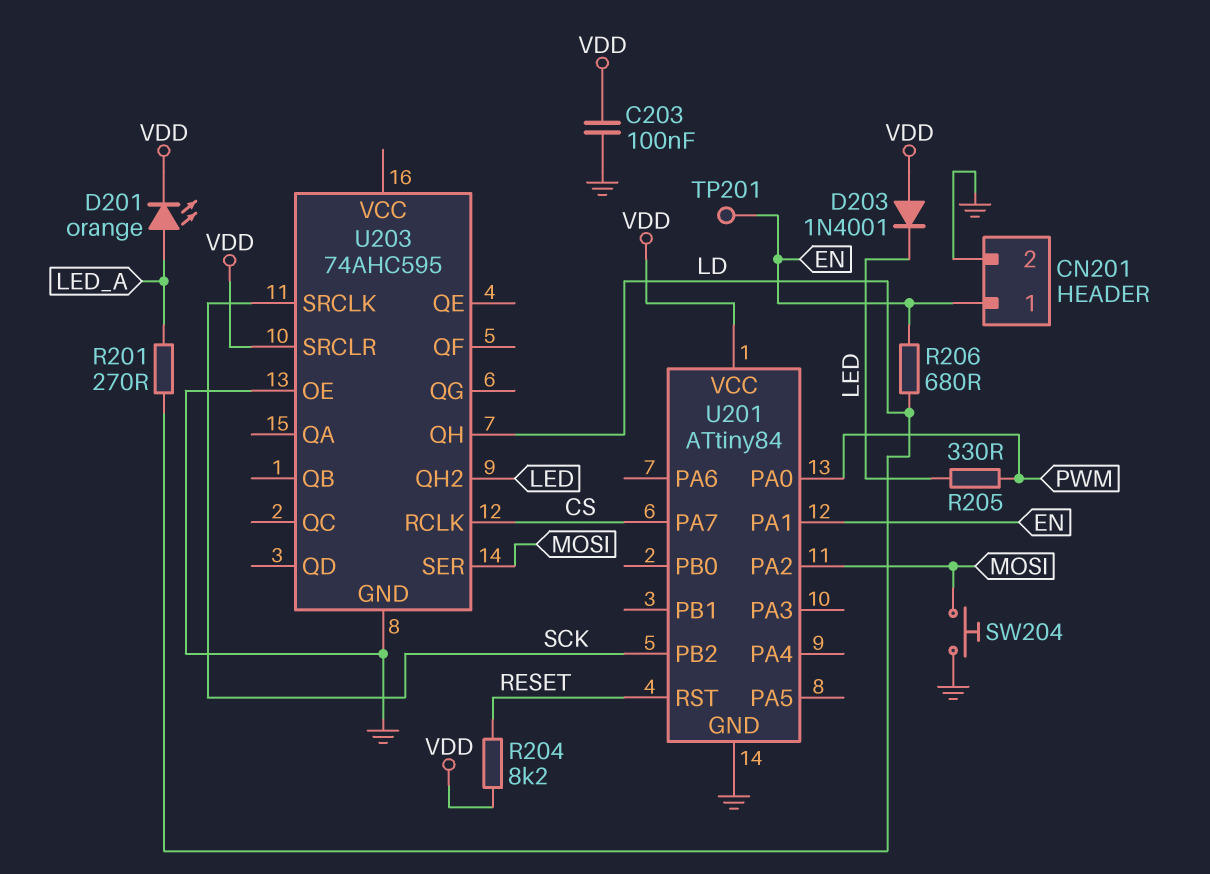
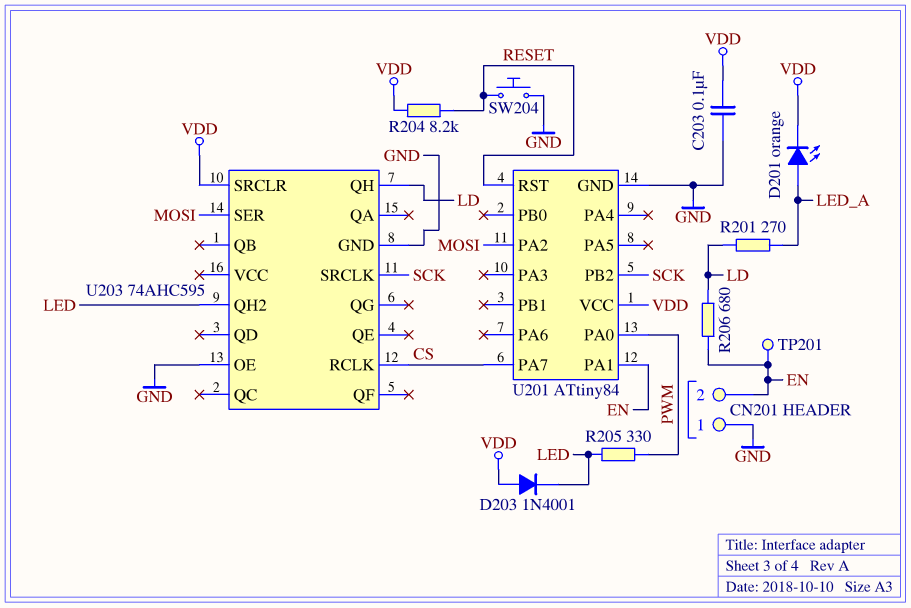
CN201 pin 1: EN -> GND
CN201 pin 2: GND -> EN
SW204: button (GND, MOSI) -> button (GND, RESET)

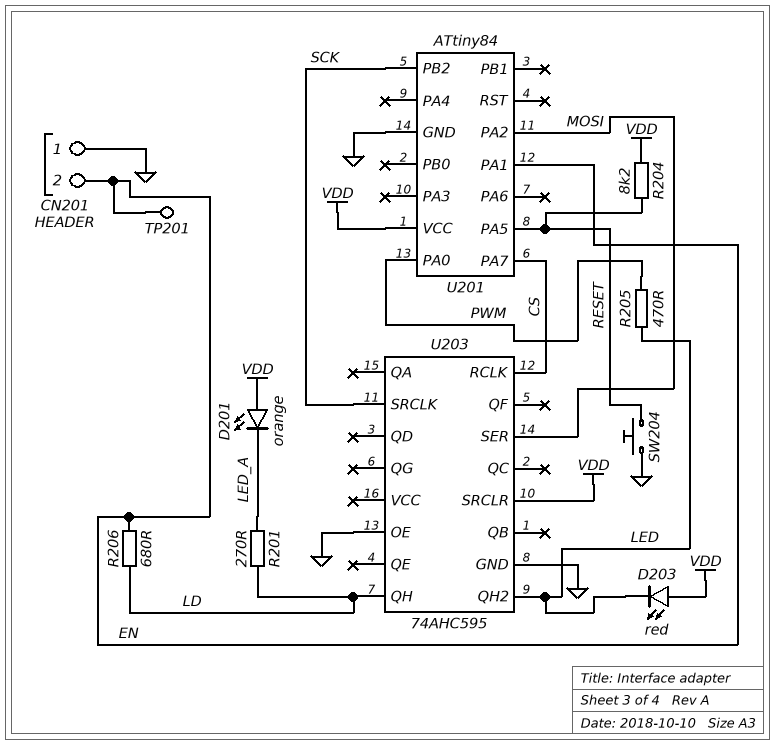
C203: 100nF (GND, VDD) -> none
D201: LED orange (A LED_A, K VDD) -> LED orange (A VDD, K LED_A)
D203: diode 1N4001 (A VDD, K LED) -> LED red (A VDD, K LED)
R205: 330 (LED, PWM) -> 470 (LED, PWM)
U201 pin PA5: none -> RESET
U201 pin RST: RESET -> none

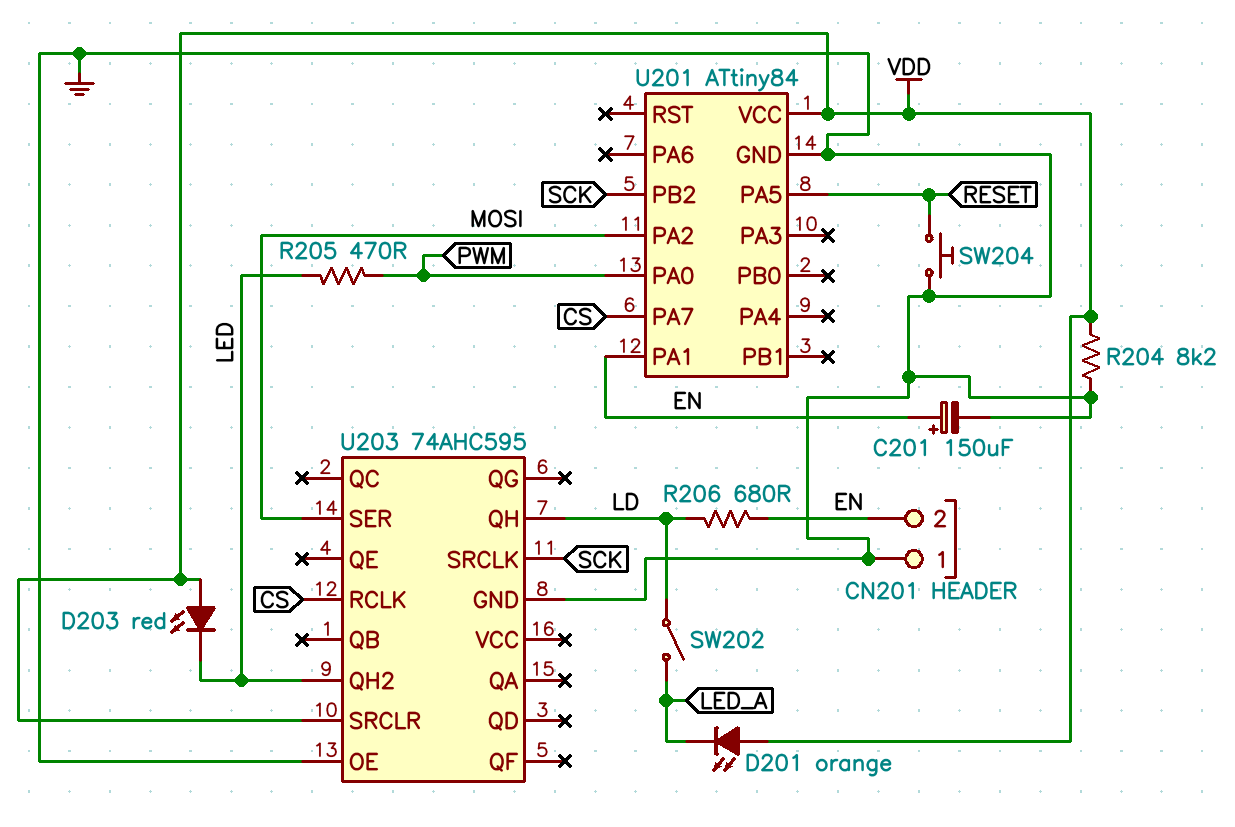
C201: none -> 150uF (plus EN, minus GND)
R201: 270 (LD, LED_A) -> none
R204: 8.2k (RESET, VDD) -> 8.2k (GND, VDD)
SW202: none -> switch (LD, LED_A)
TP201: test point (EN) -> none

